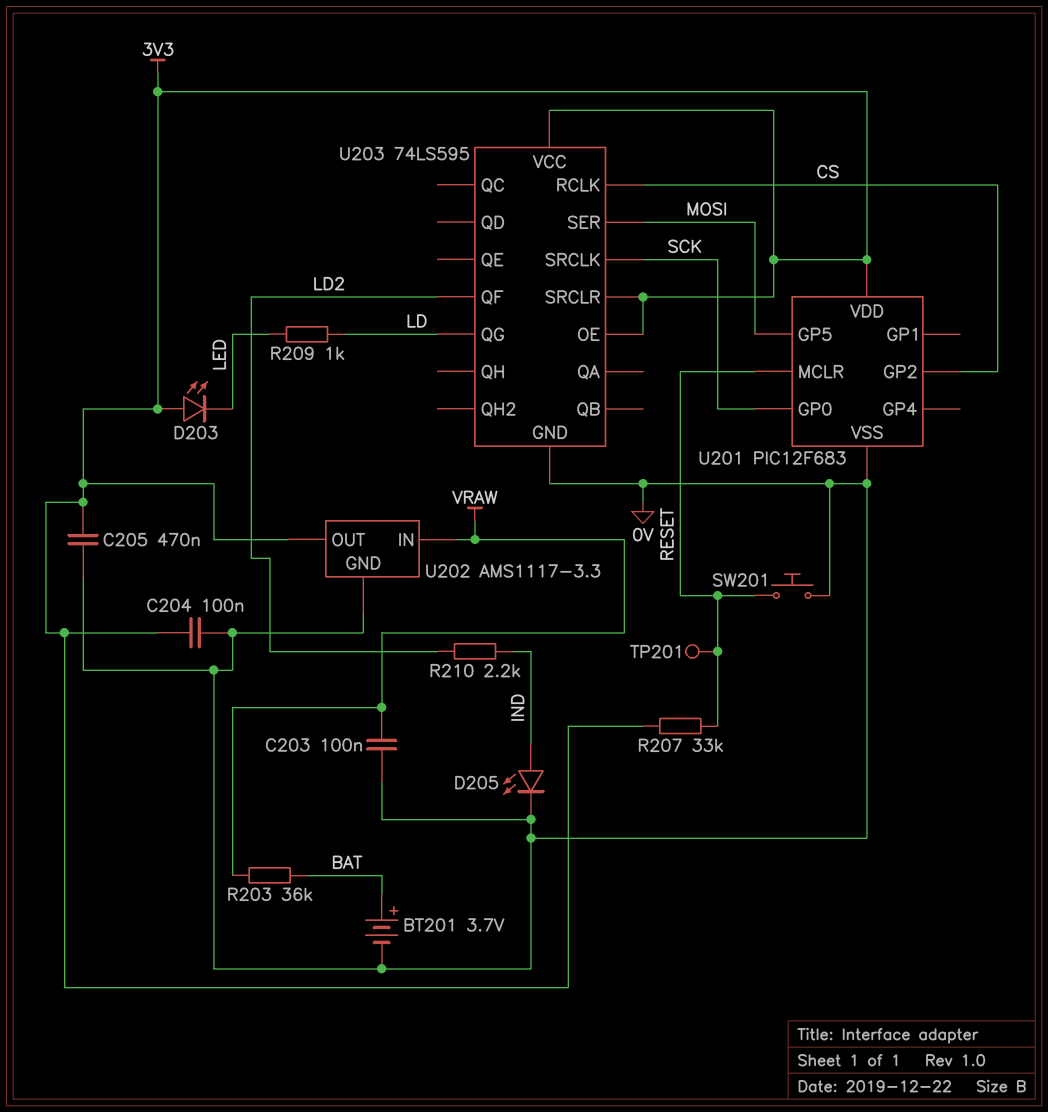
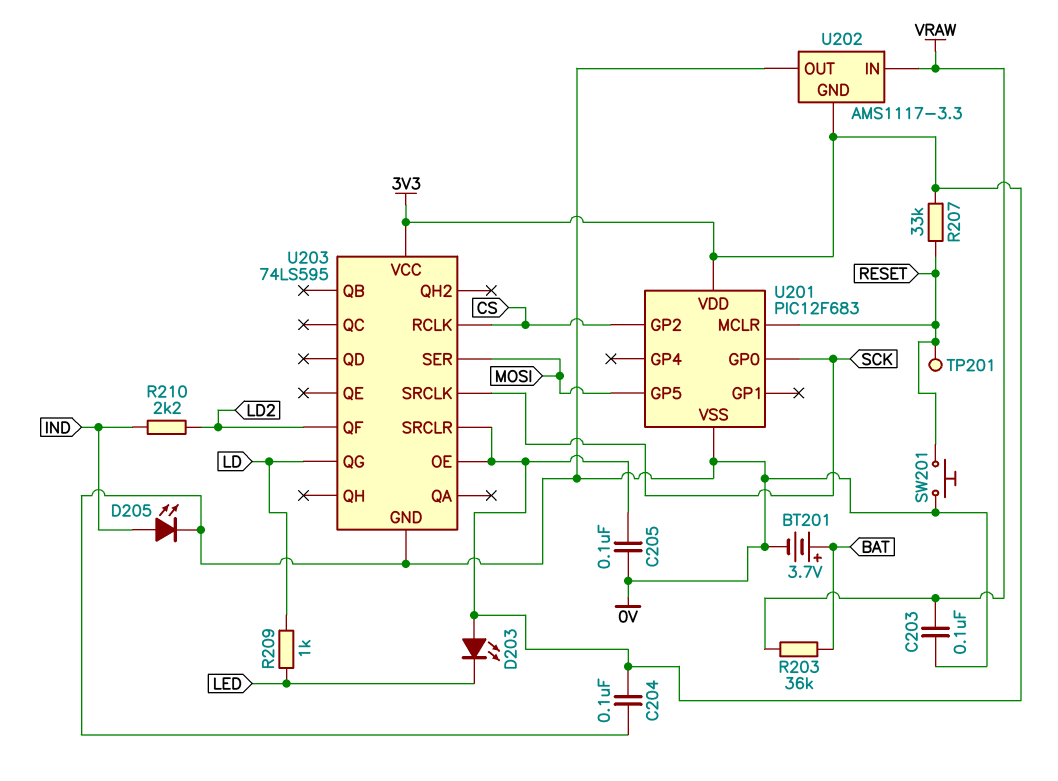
C205: 470nF (0V, 3V3) -> 100nF (0V, 3V3)
U202 pin GND: 0V -> 3V3
U202 pin OUT: 3V3 -> 0V

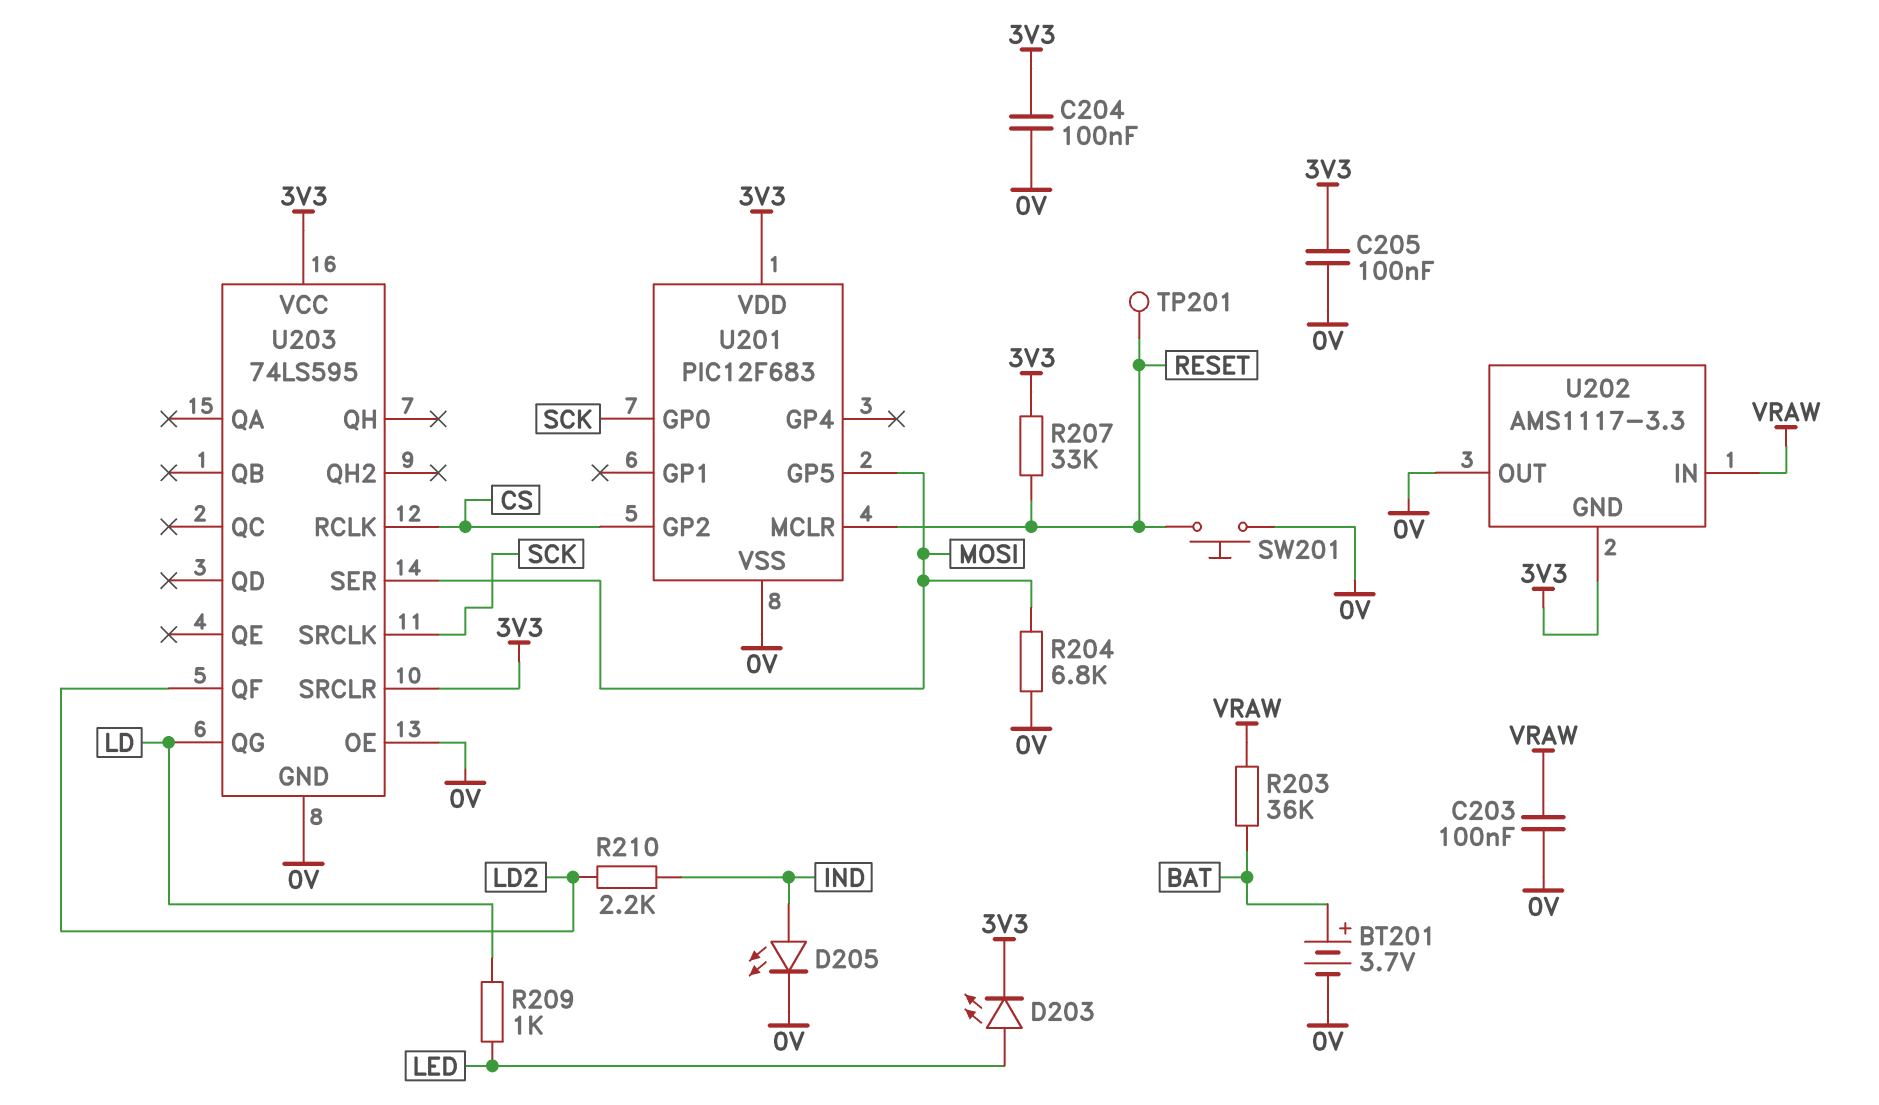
D203: LED (A 3V3, K LED) -> LED (A LED, K 3V3)
R204: none -> 6.8k (0V, MOSI)
U203 pin OE: 3V3 -> 0V

